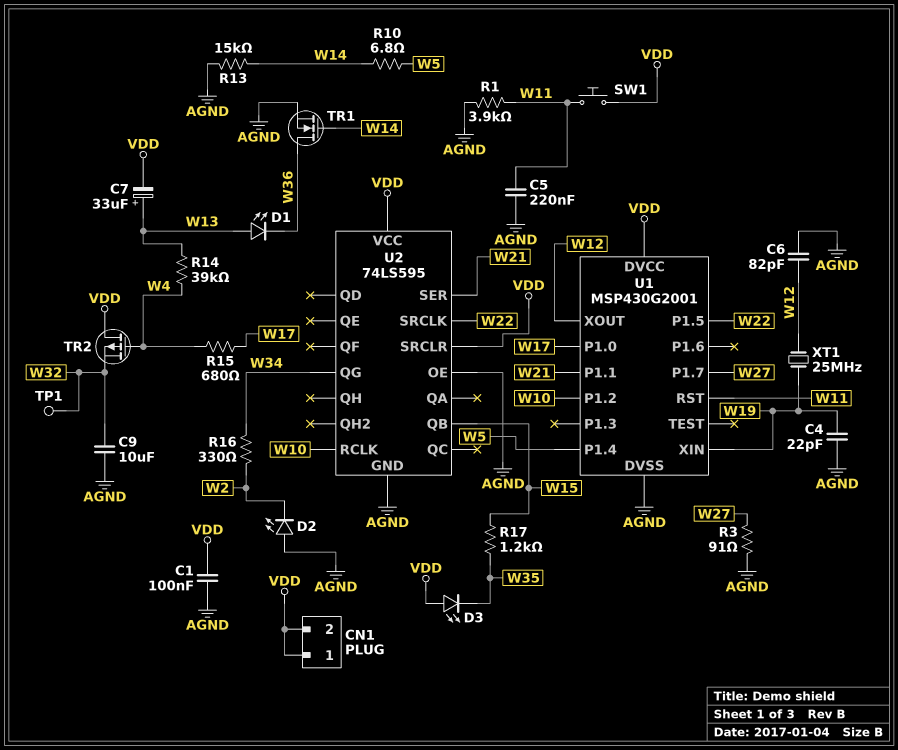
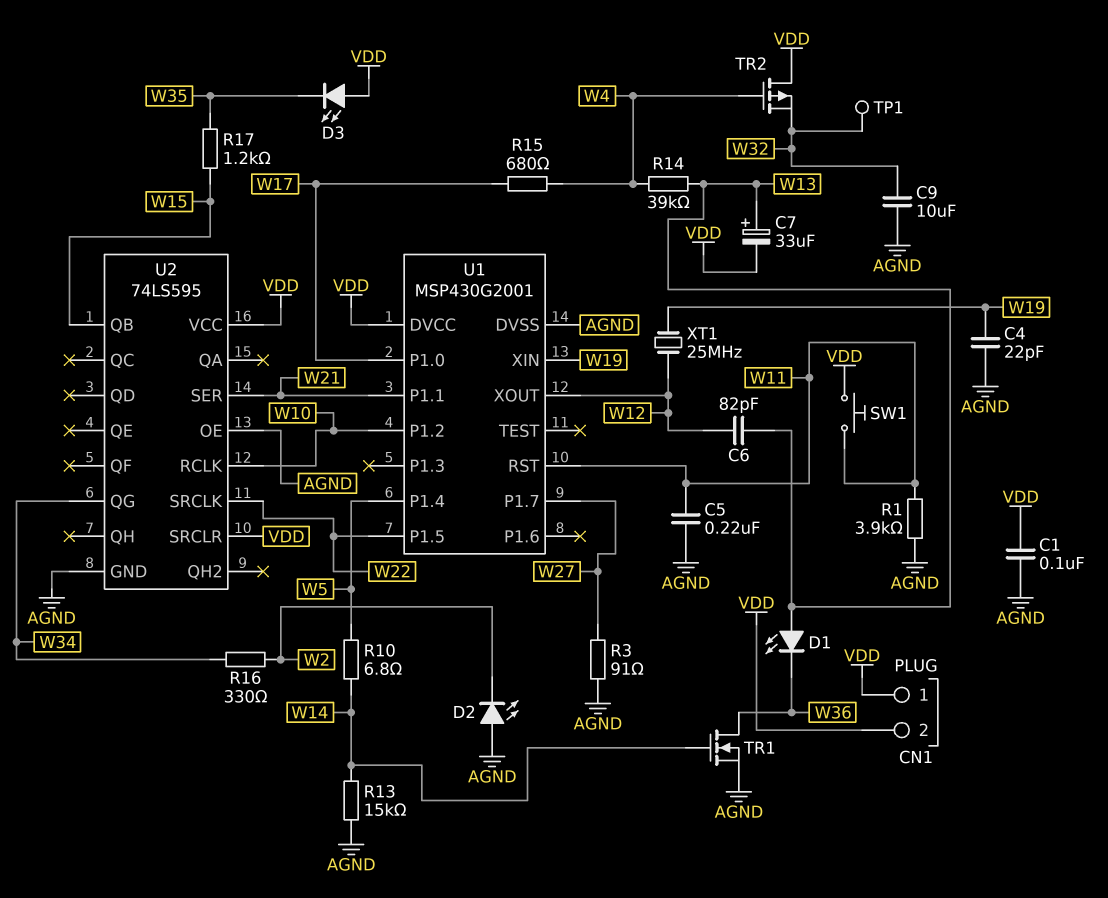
C6: 82pF (AGND, W12) -> 82pF (W12, W13)

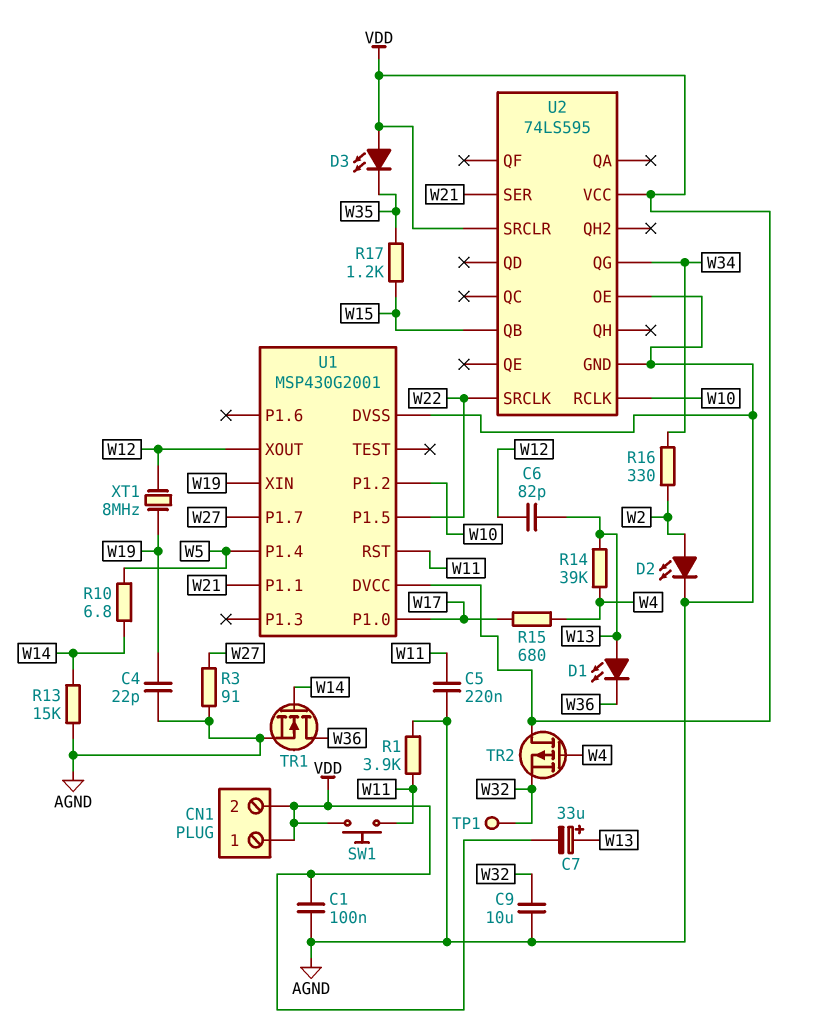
D2: LED (A AGND, K W2) -> LED (A W2, K AGND)
XT1: 25MHz (W12, W19) -> 8MHz (W12, W19)

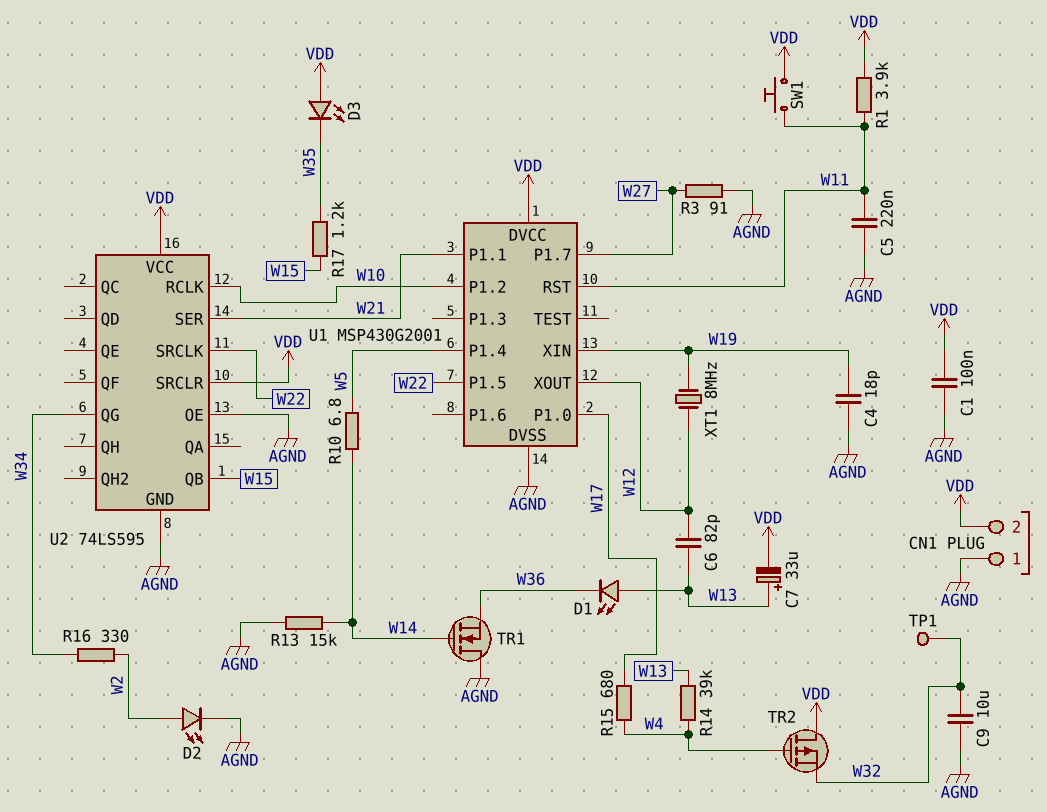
C4: 22pF (AGND, W19) -> 18pF (AGND, W19)
CN1 pin 1: VDD -> AGND
R1: 3.9k (AGND, W11) -> 3.9k (VDD, W11)
TR1: NMOS (G W14, D W36, S AGND) -> NMOS (G W14, D AGND, S W36)

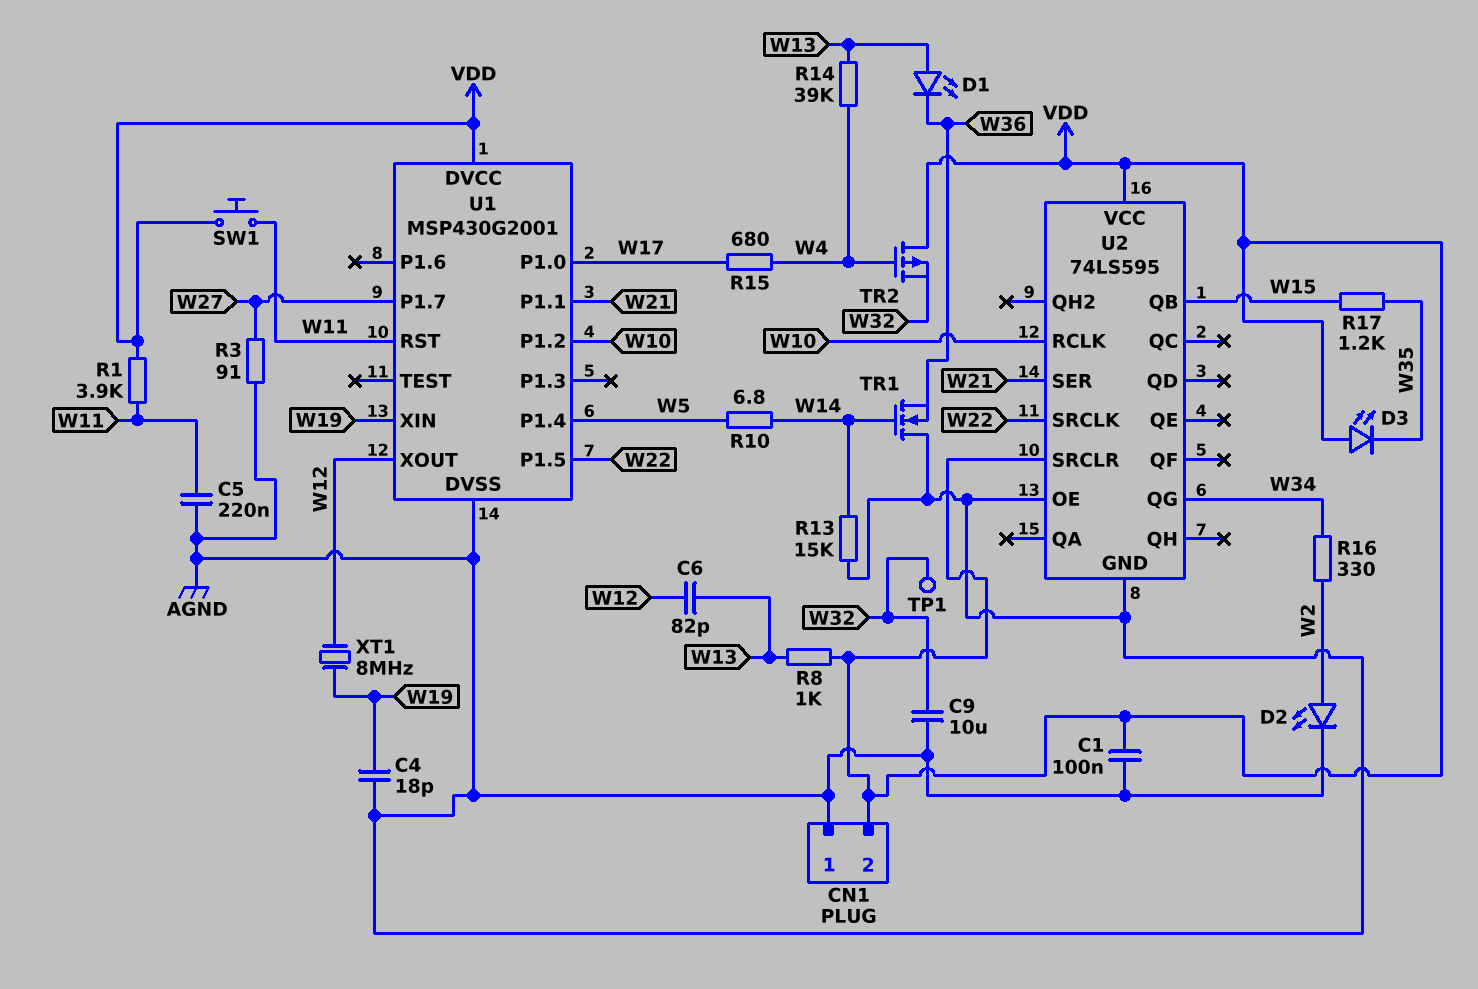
C7: 33uF (plus W13, minus VDD) -> none
R8: none -> 1k (VDD, W13)

